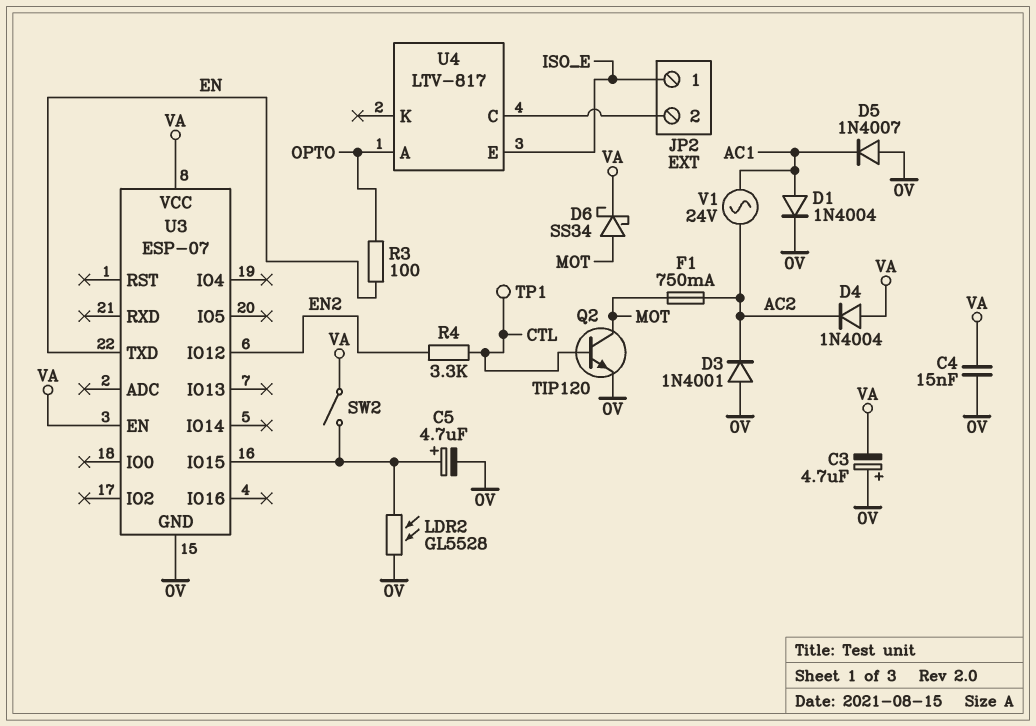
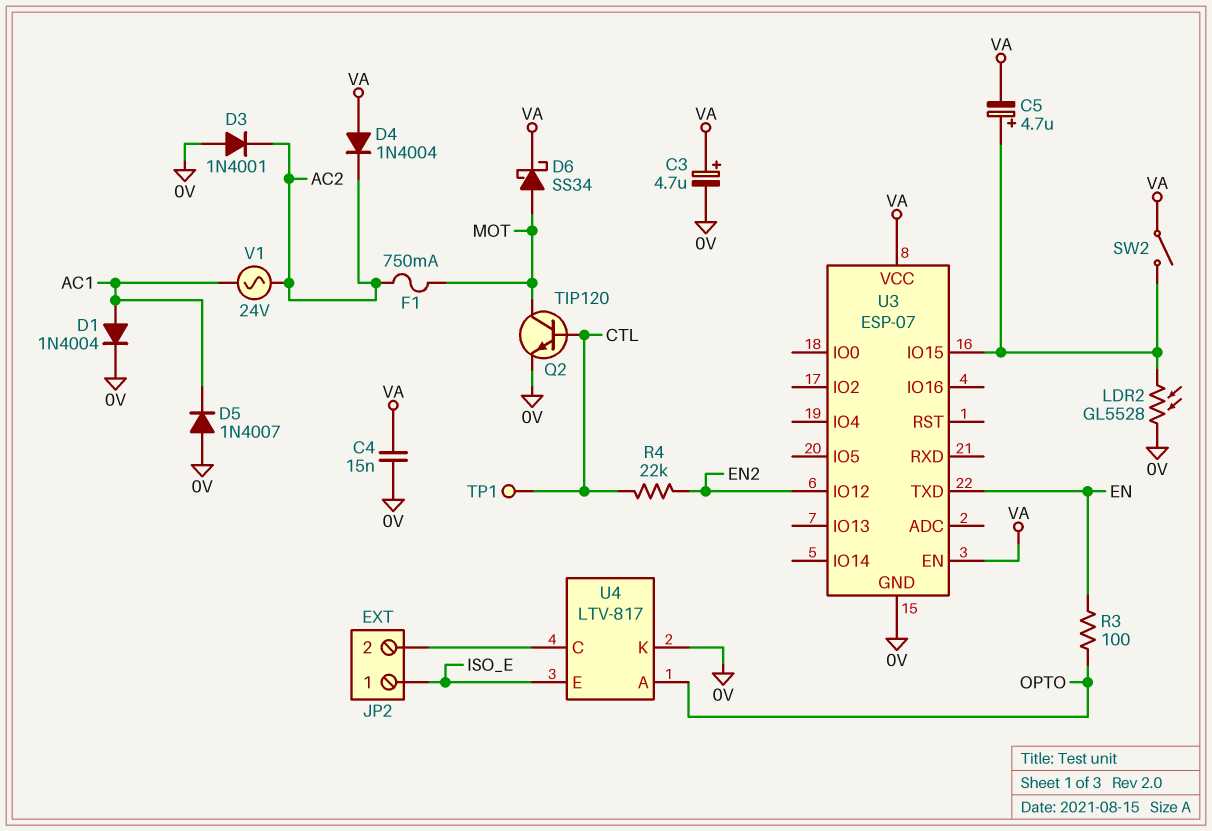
C3: 4.7uF (plus 0V, minus VA) -> 4.7uF (plus VA, minus 0V)
C5: 4.7uF (plus U3/IO15, minus 0V) -> 4.7uF (plus U3/IO15, minus VA)
R4: 3.3k (CTL, EN2) -> 22k (CTL, EN2)
U4 pin K: none -> 0V

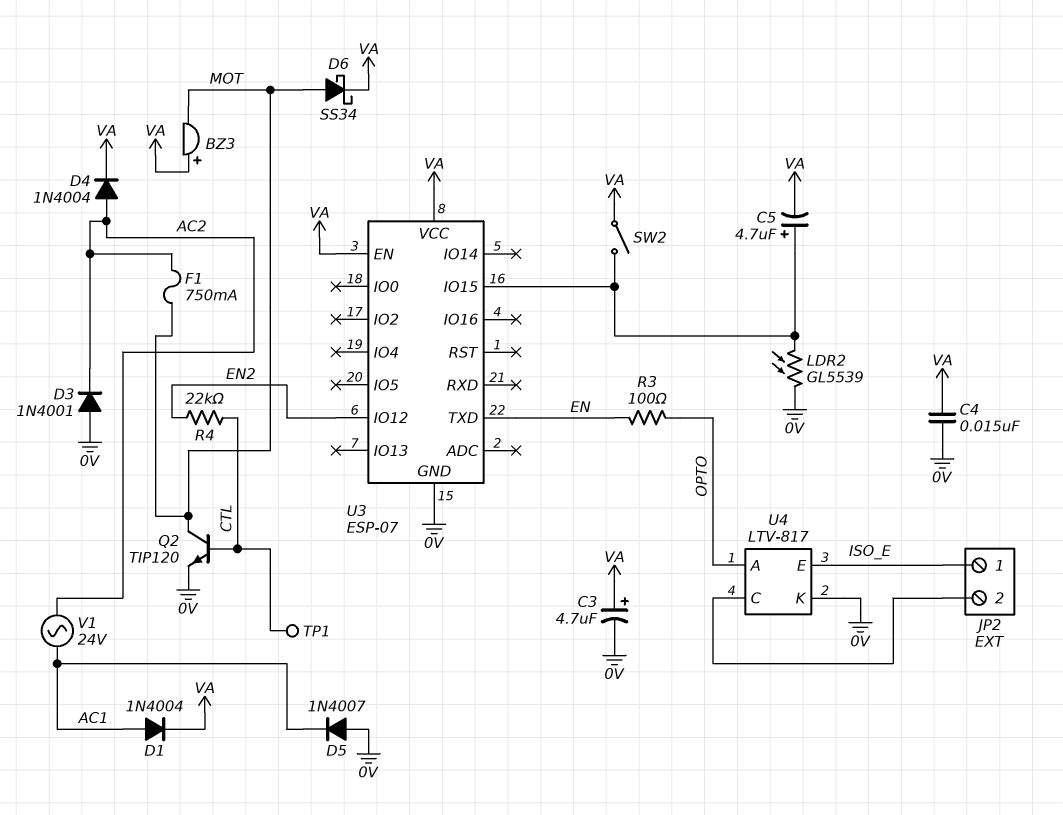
BZ3: none -> buzzer (plus VA, minus MOT)
D1: diode 1N4004 (A AC1, K 0V) -> diode 1N4004 (A AC1, K VA)
D4: diode 1N4004 (A VA, K AC2) -> diode 1N4004 (A AC2, K VA)
LDR2: GL5528 (0V, U3/IO15) -> GL5539 (0V, U3/IO15)

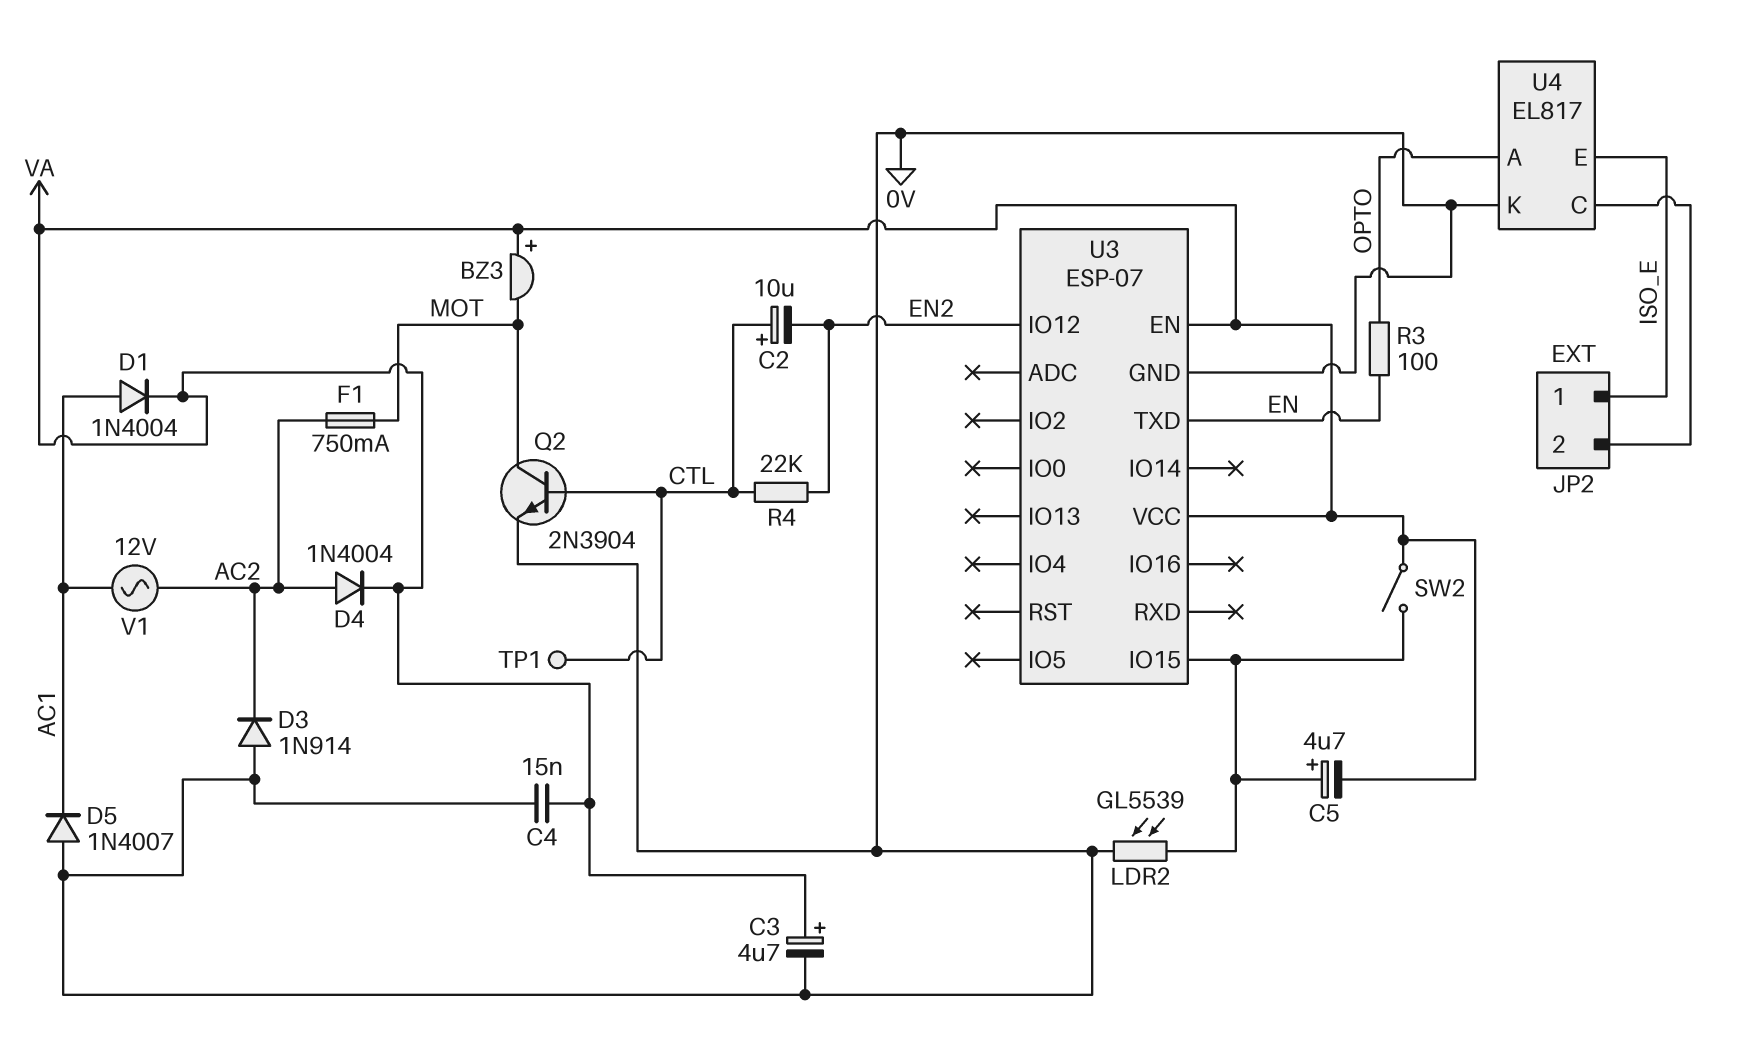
C2: none -> 10uF (plus CTL, minus EN2)
D3: diode 1N4001 (A 0V, K AC2) -> diode 1N914 (A 0V, K AC2)
D6: schottky SS34 (A MOT, K VA) -> none
Q2: NPN TIP120 (B CTL, C MOT, E 0V) -> NPN 2N3904 (B CTL, C MOT, E 0V)
U4: LTV-817 -> EL817
V1: AC 24V (AC1, AC2) -> AC 12V (AC1, AC2)

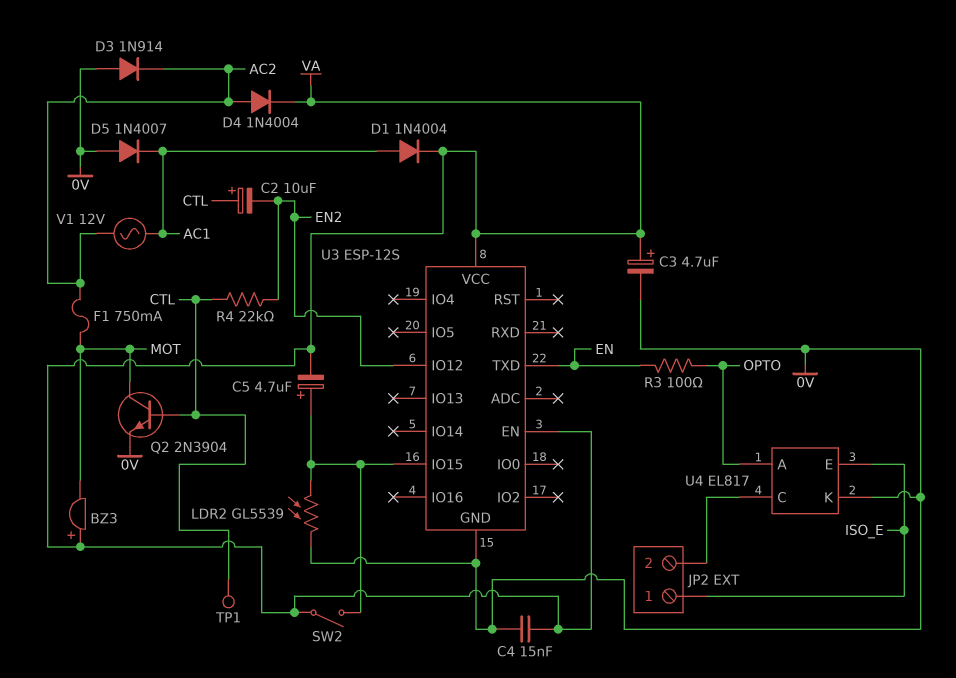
U3: ESP-07 -> ESP-12S

